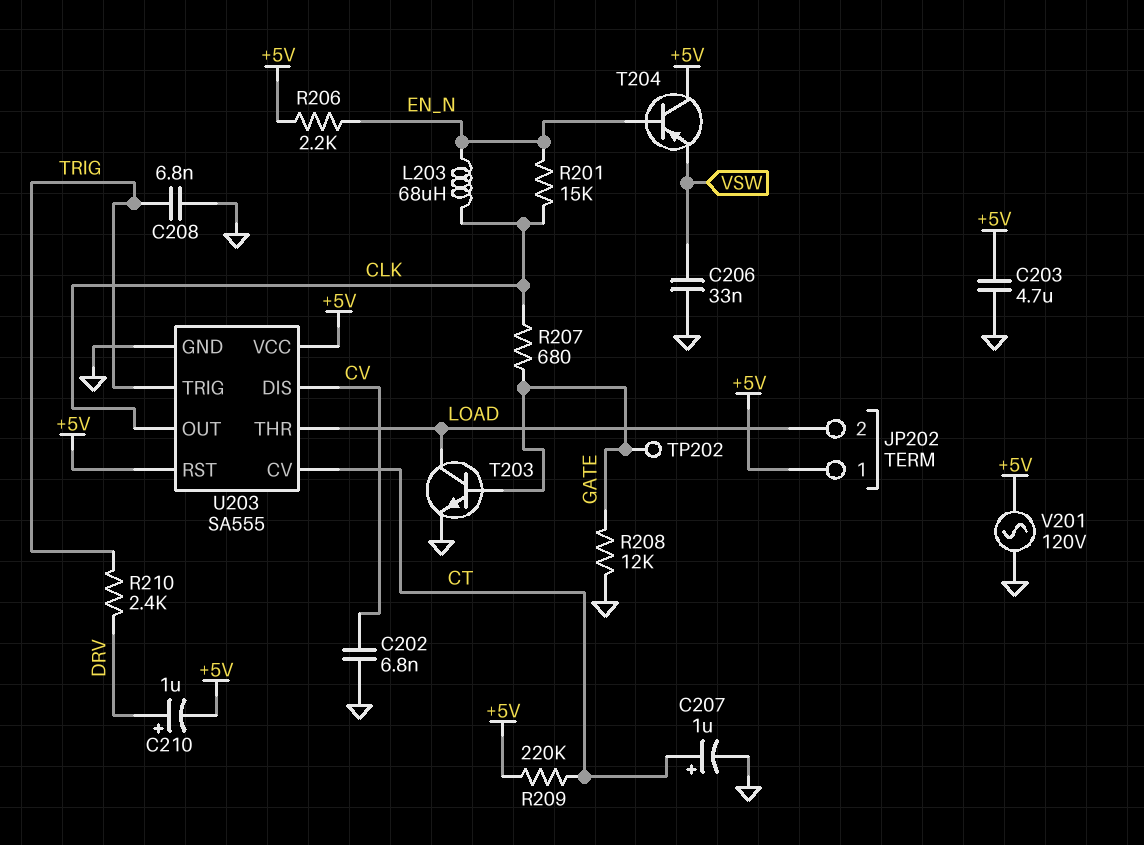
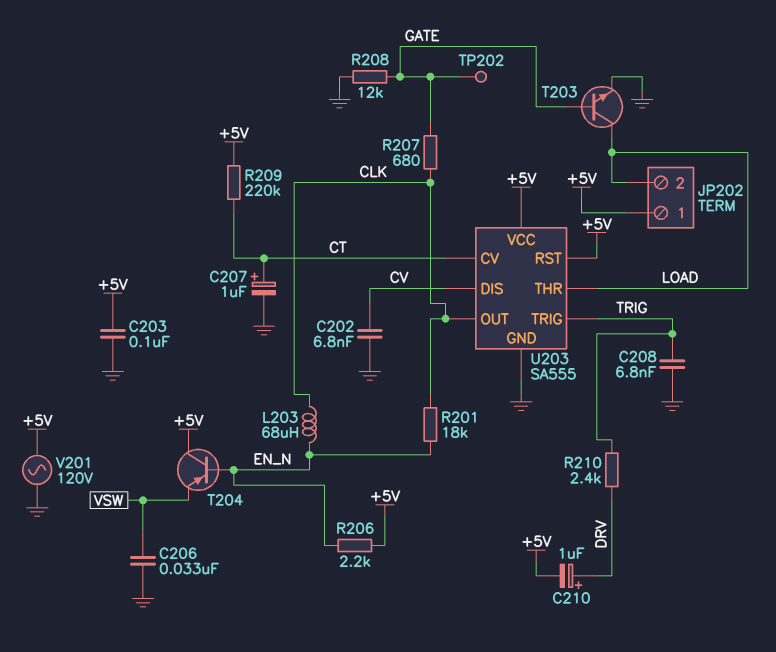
C203: 4.7uF (+5V, GND) -> 100nF (+5V, GND)
R201: 15k (CLK, EN_N) -> 18k (CLK, EN_N)

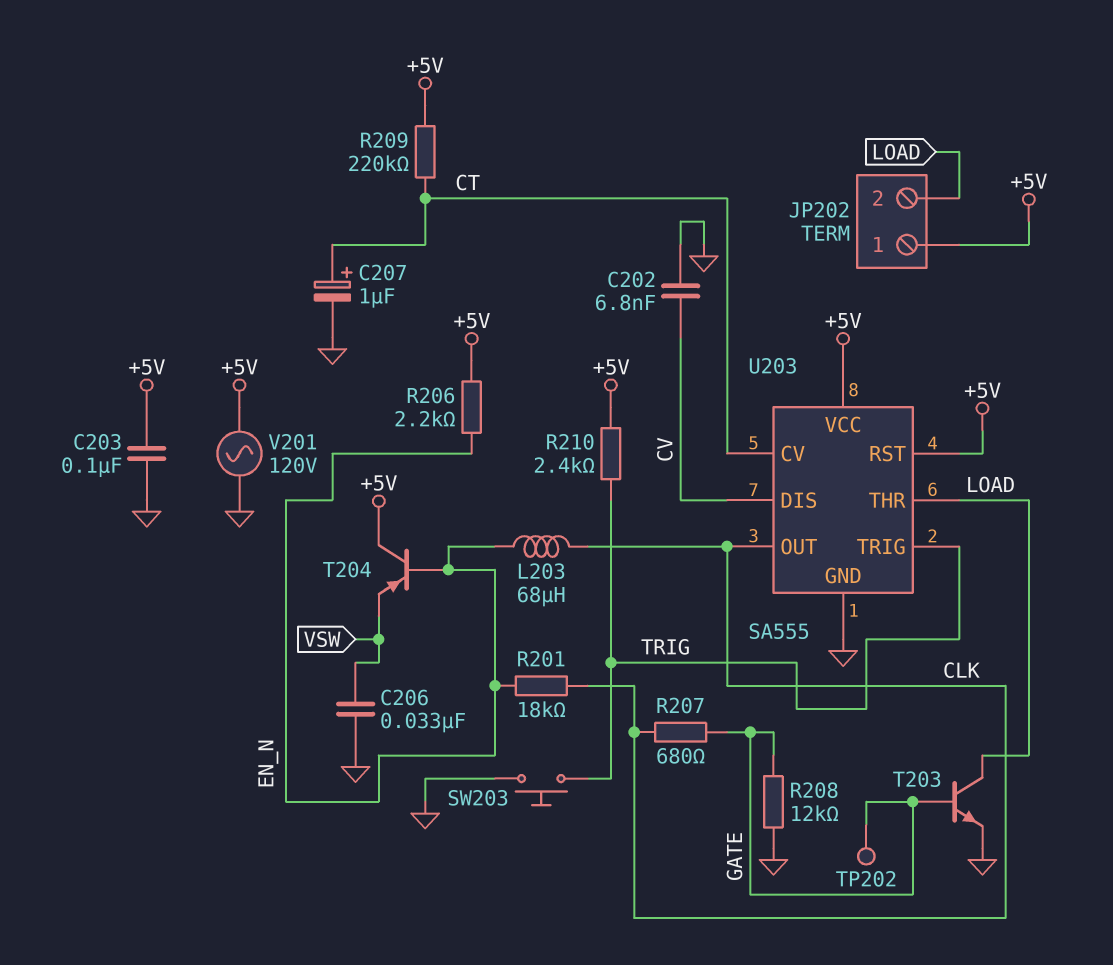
C208: 6.8nF (GND, TRIG) -> none
C210: 1uF (plus DRV, minus +5V) -> none
R210: 2.4k (DRV, TRIG) -> 2.4k (+5V, TRIG)
SW203: none -> button (GND, TRIG)

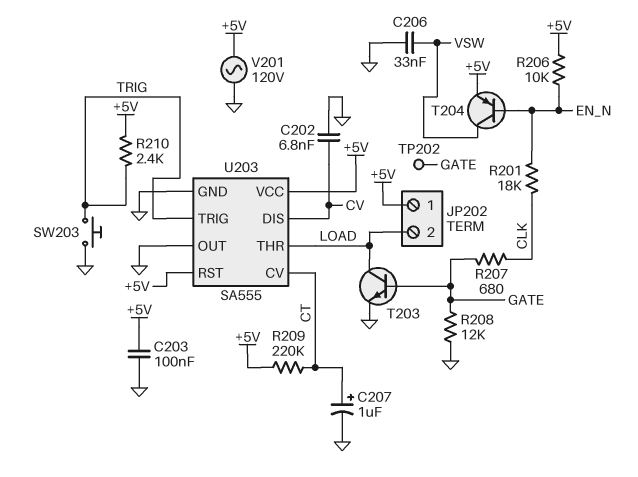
L203: 68uH (CLK, EN_N) -> none
R206: 2.2k (+5V, EN_N) -> 10k (+5V, EN_N)
T204: PNP (B EN_N, C +5V, E VSW) -> PNP (B EN_N, C VSW, E +5V)
U203 pin OUT: CLK -> GND

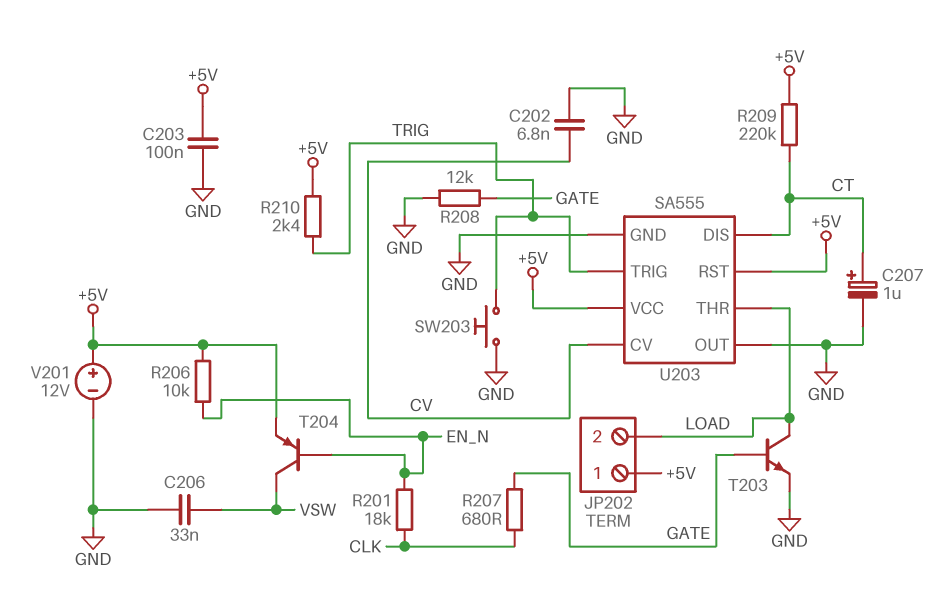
TP202: test point (GATE) -> none
U203 pin CV: CT -> CV
U203 pin DIS: CV -> CT
V201: AC 120V (+5V, GND) -> 12V (plus +5V, minus GND)

